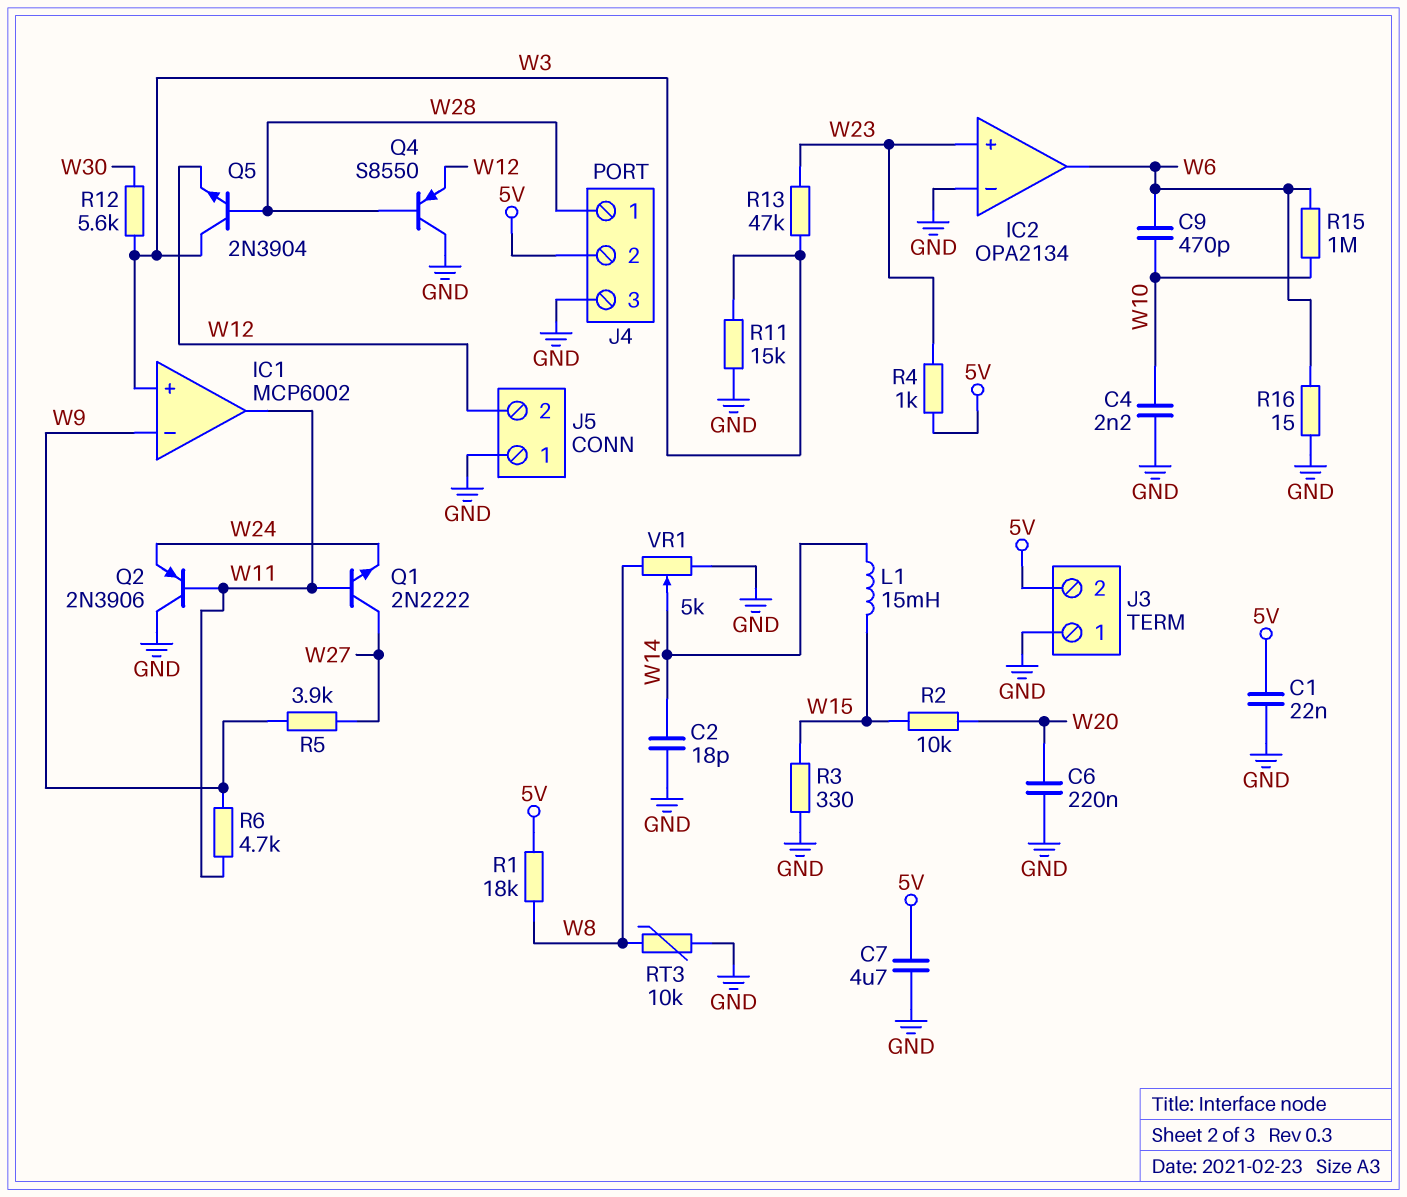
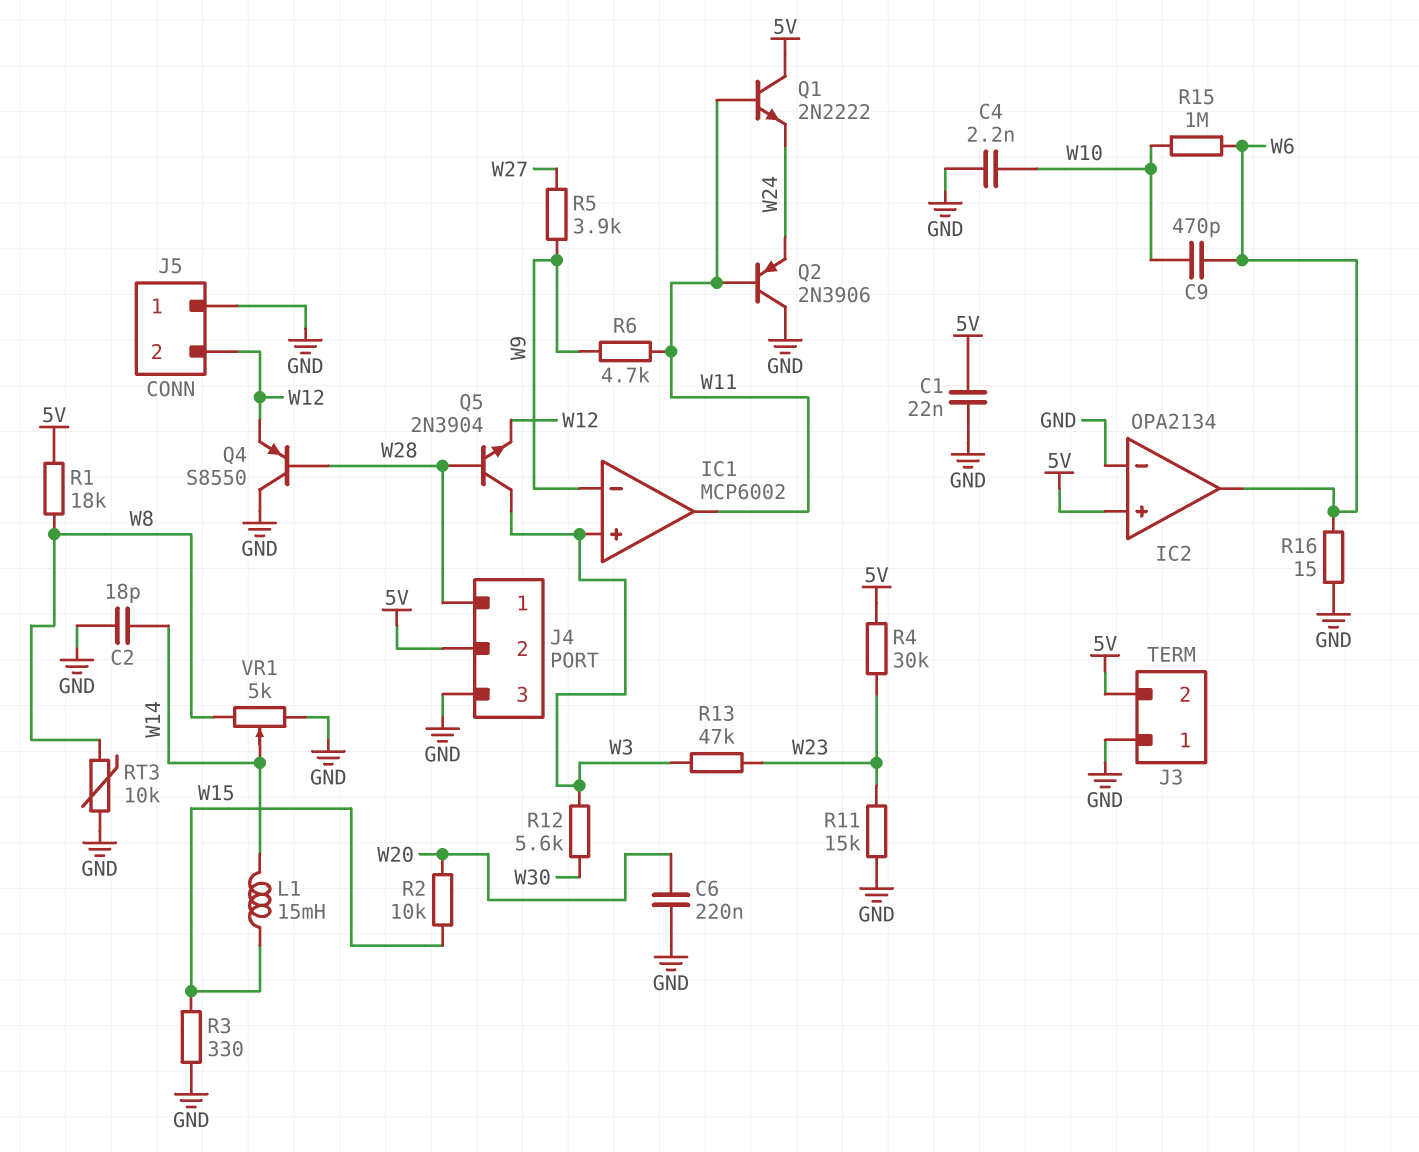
C7: 4.7uF (5V, GND) -> none
IC2 pin in+: W23 -> 5V
Q1: NPN 2N2222 (B W11, C W27, E W24) -> NPN 2N2222 (B W11, C 5V, E W24)
R4: 1k (5V, W23) -> 30k (5V, W23)
R11: 15k (GND, W3) -> 15k (GND, W23)

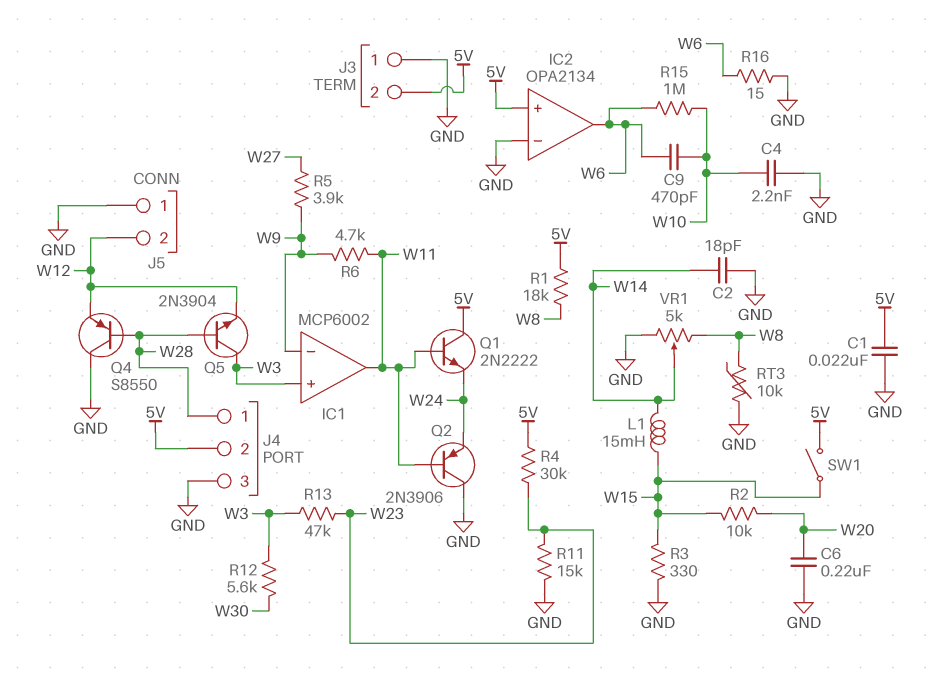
SW1: none -> switch (5V, W15)

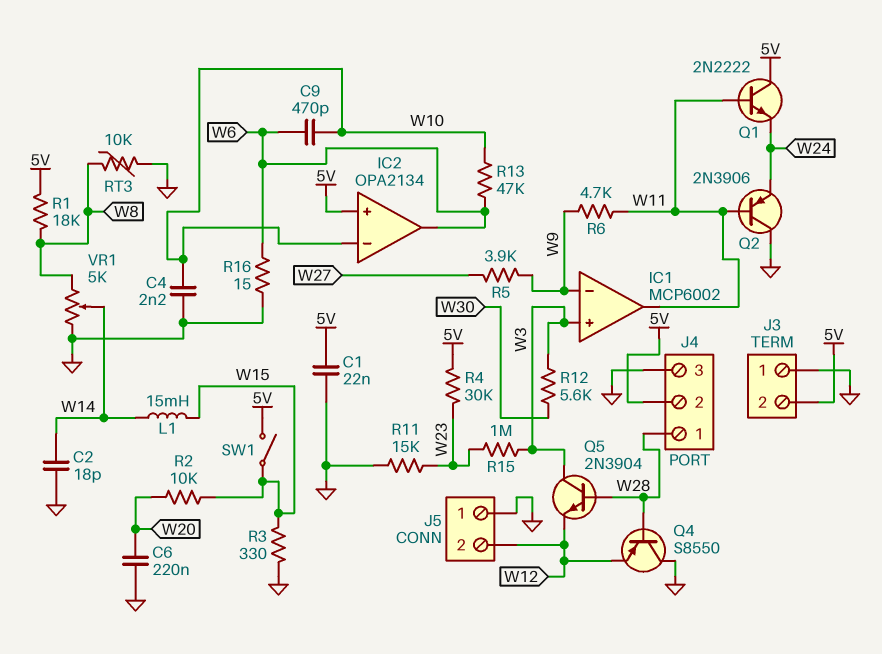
IC2 pin in-: GND -> W10
R13: 47k (W3, W23) -> 47k (W6, W10)
R15: 1M (W6, W10) -> 1M (W3, W23)

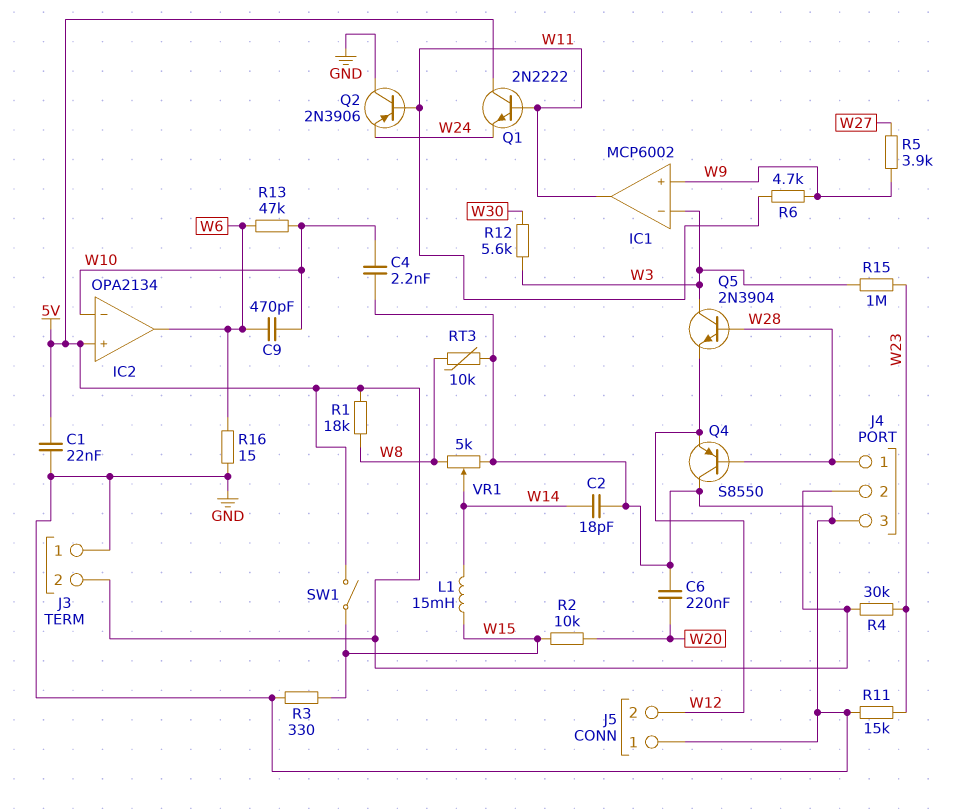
IC1 pin in+: W3 -> W9
IC1 pin in-: W9 -> W3

